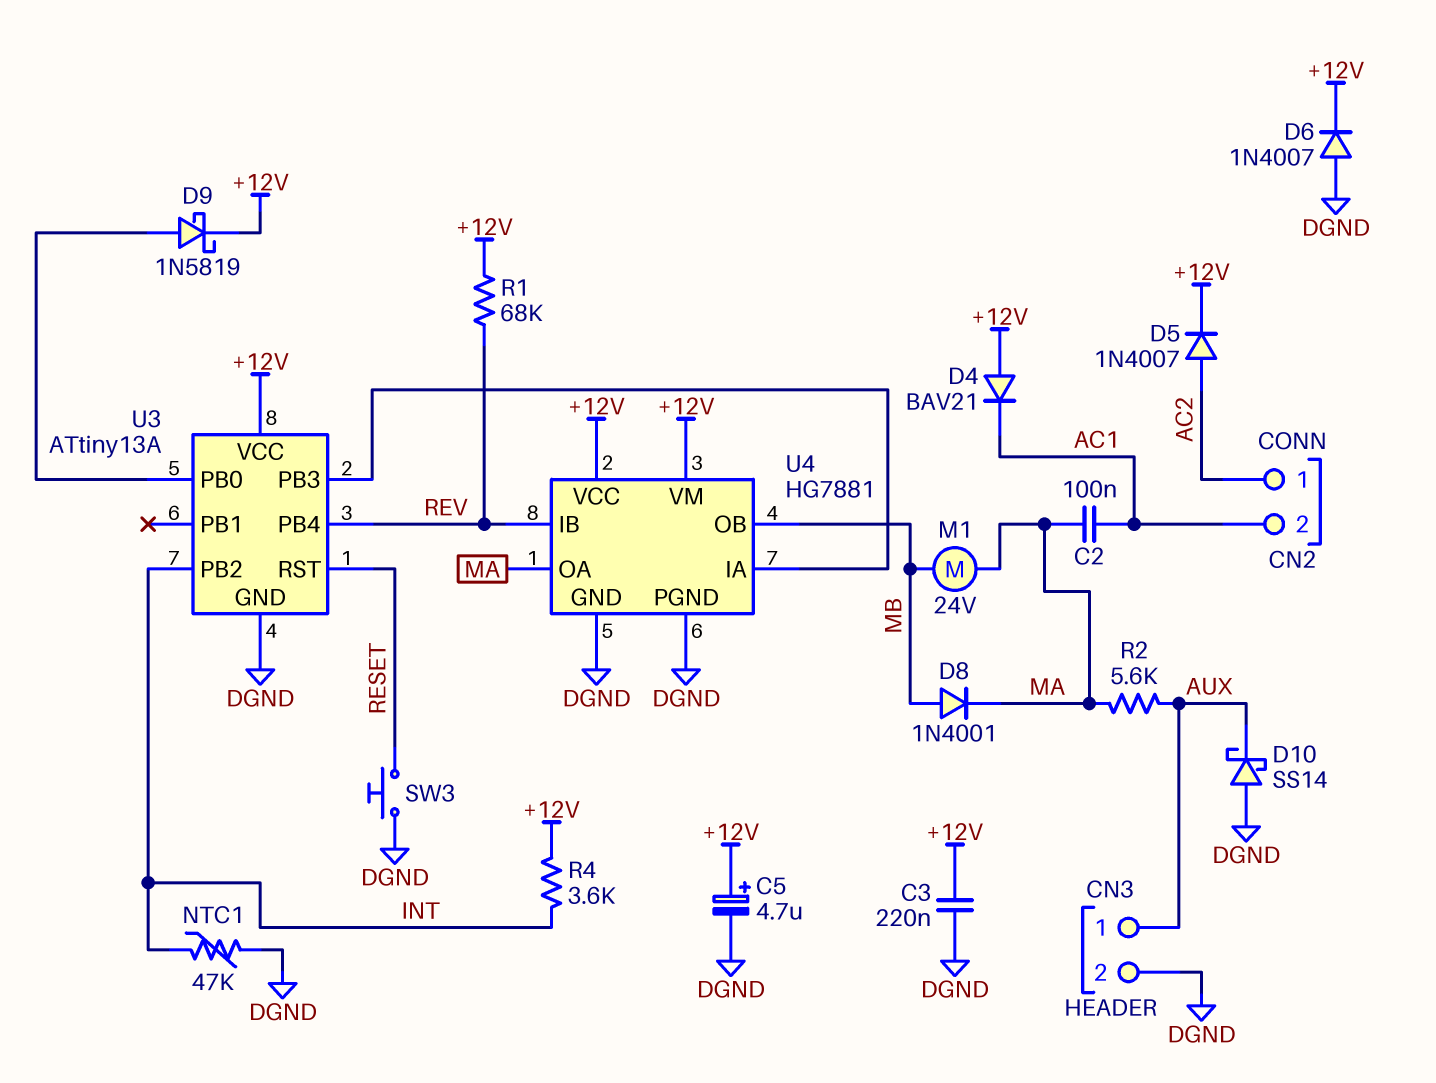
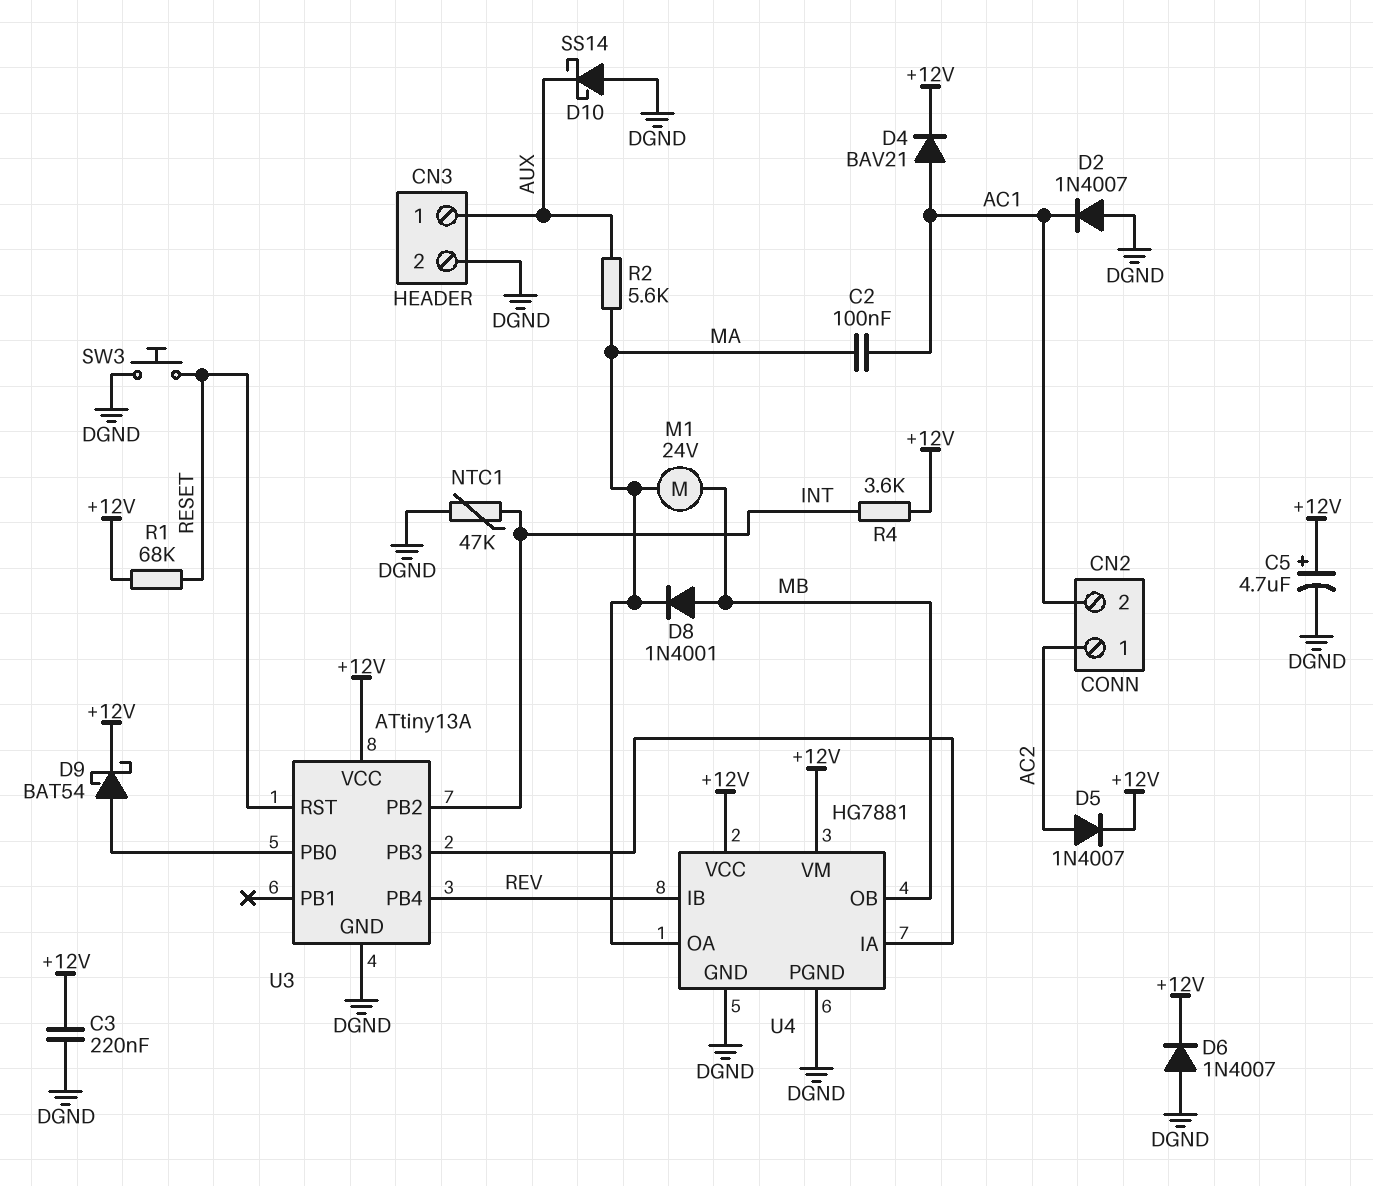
D2: none -> diode 1N4007 (A DGND, K AC1)
D4: diode BAV21 (A +12V, K AC1) -> diode BAV21 (A AC1, K +12V)
D9: schottky 1N5819 (A U3/PB0, K +12V) -> schottky BAT54 (A U3/PB0, K +12V)
R1: 68k (+12V, REV) -> 68k (+12V, RESET)

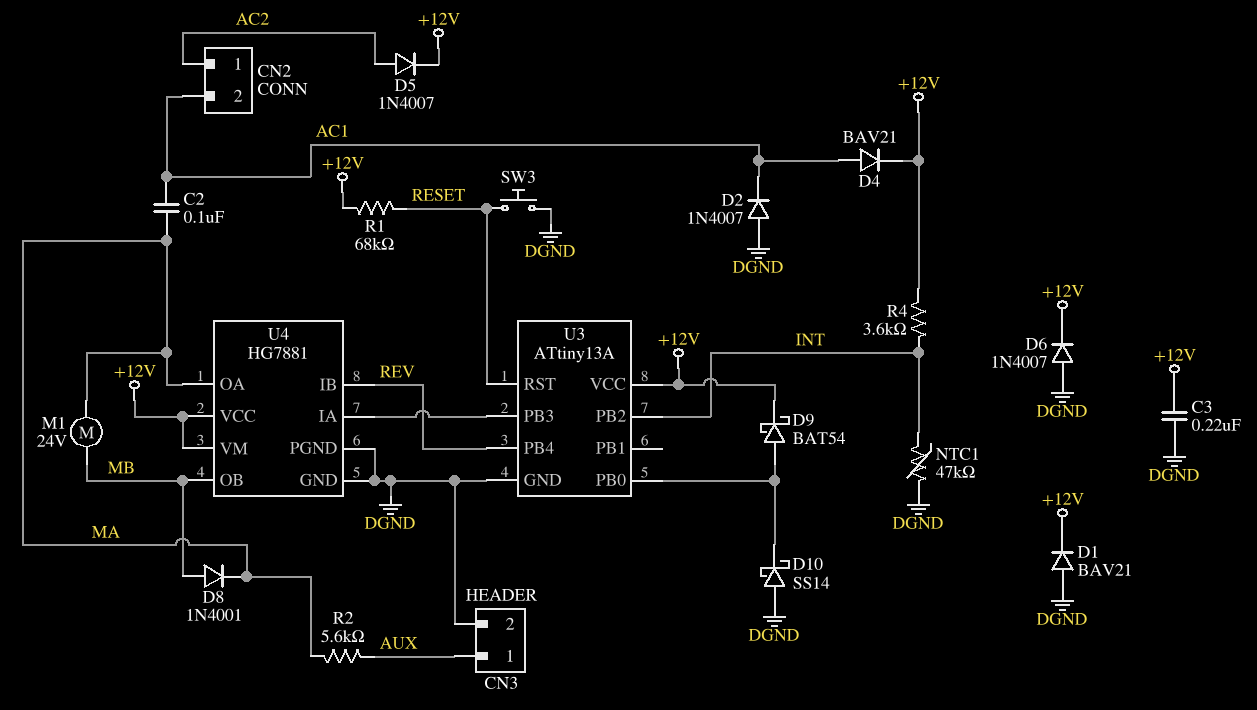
C5: 4.7uF (plus +12V, minus DGND) -> none
D1: none -> diode BAV21 (A DGND, K +12V)
D10: schottky SS14 (A DGND, K AUX) -> schottky SS14 (A DGND, K U3/PB0)

